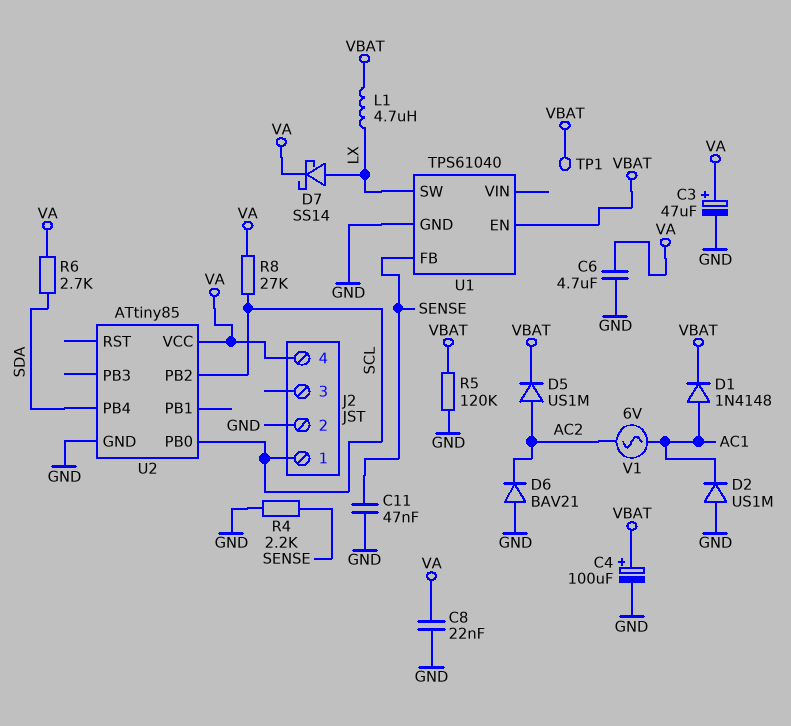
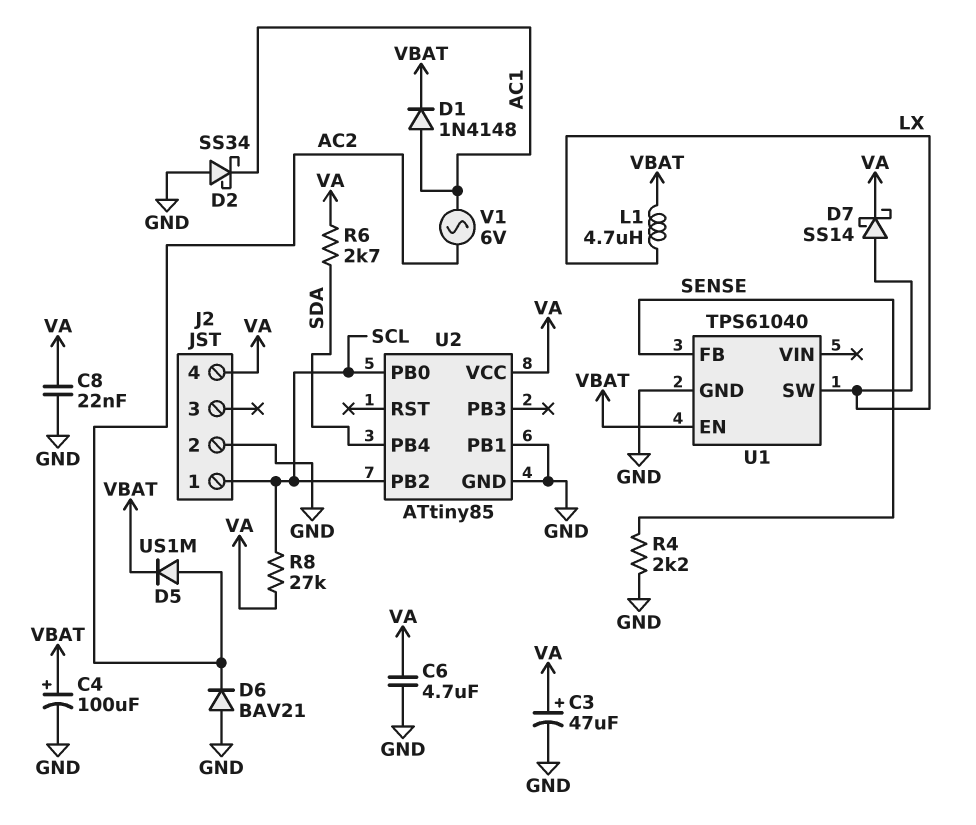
C11: 47nF (GND, SENSE) -> none
D2: diode US1M (A GND, K AC1) -> schottky SS34 (A GND, K AC1)
R5: 120k (GND, VBAT) -> none
TP1: test point (VBAT) -> none
U2 pin PB1: none -> GND

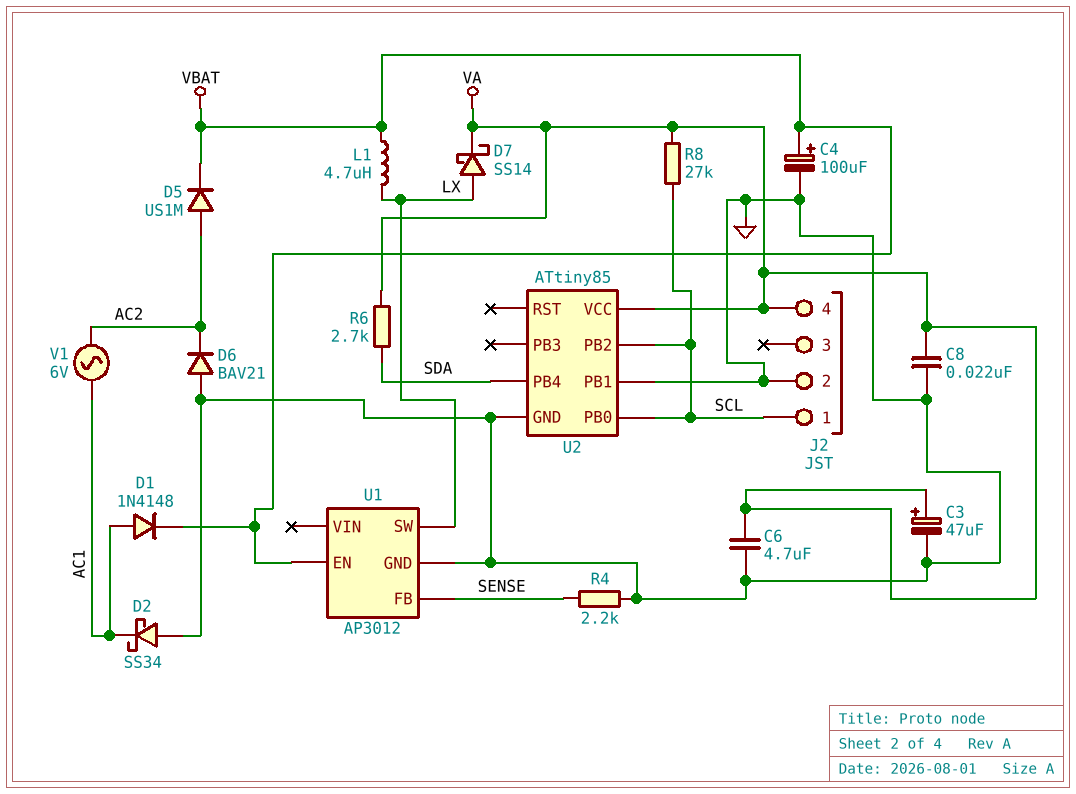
U1: TPS61040 -> AP3012

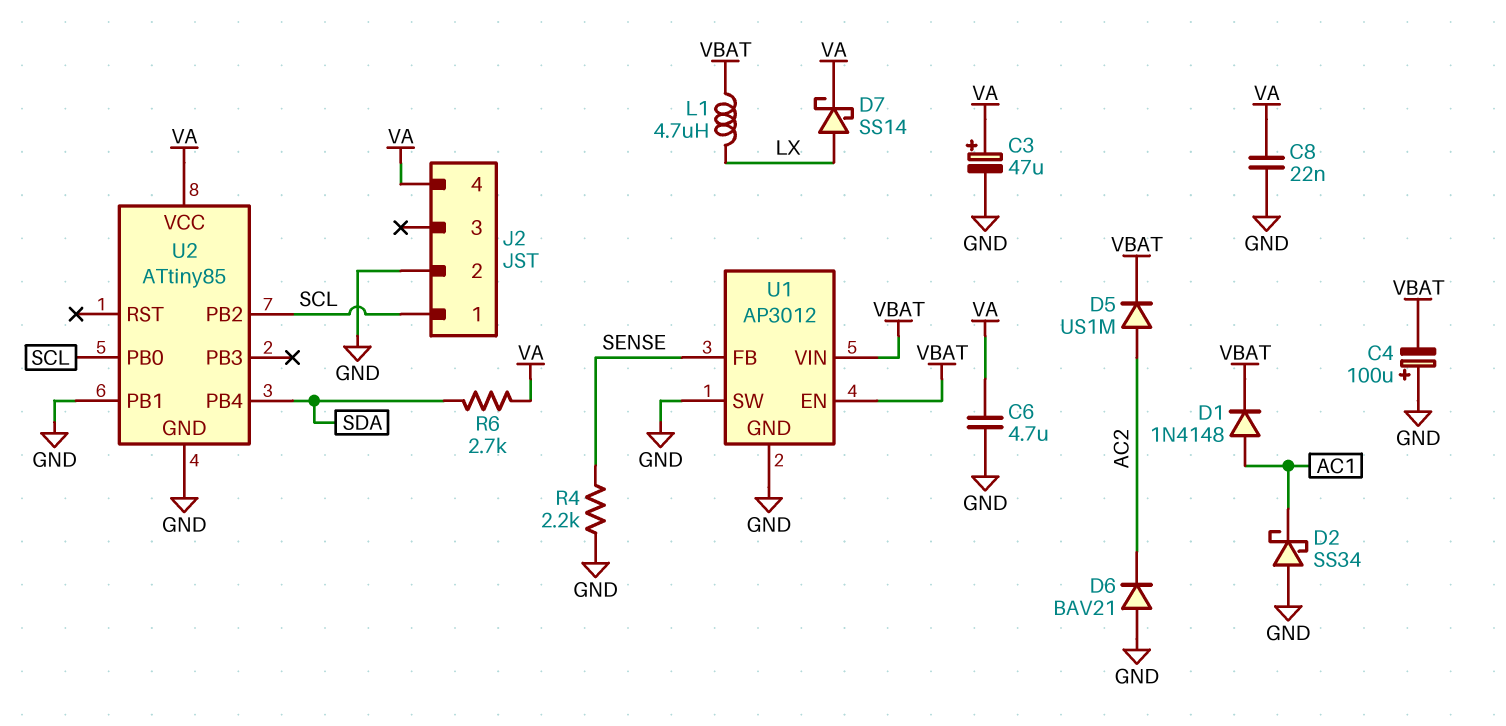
C4: 100uF (plus VBAT, minus GND) -> 100uF (plus GND, minus VBAT)
R8: 27k (SCL, VA) -> none
U1 pin SW: LX -> GND
U1 pin VIN: none -> VBAT
V1: AC 6V (AC1, AC2) -> none

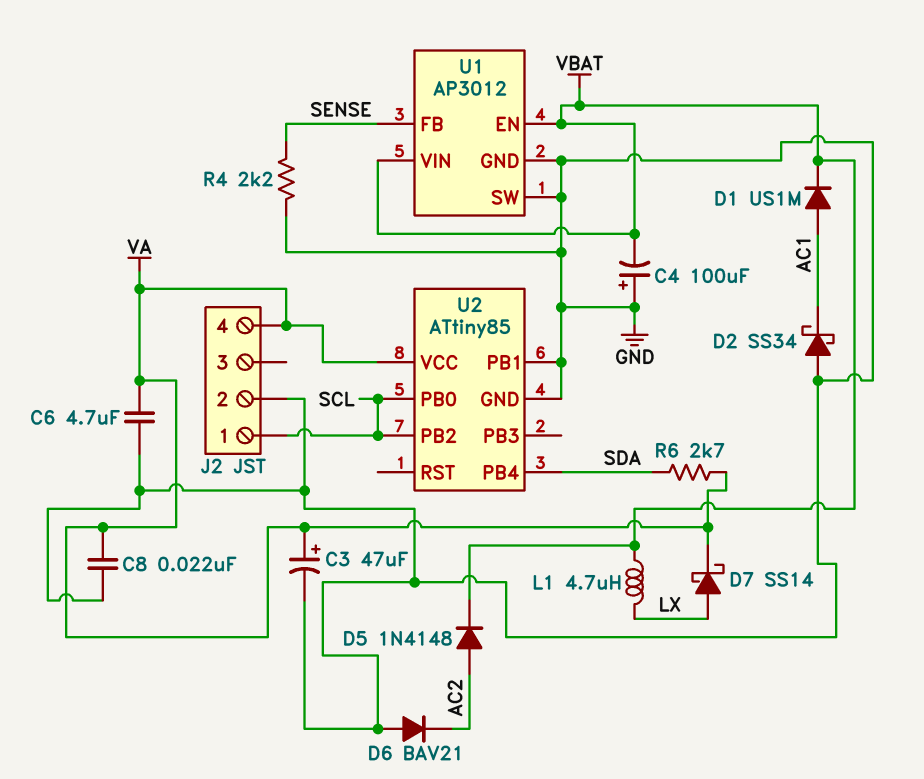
D1: diode 1N4148 (A AC1, K VBAT) -> diode US1M (A AC1, K VBAT)
D5: diode US1M (A AC2, K VBAT) -> diode 1N4148 (A AC2, K VBAT)

